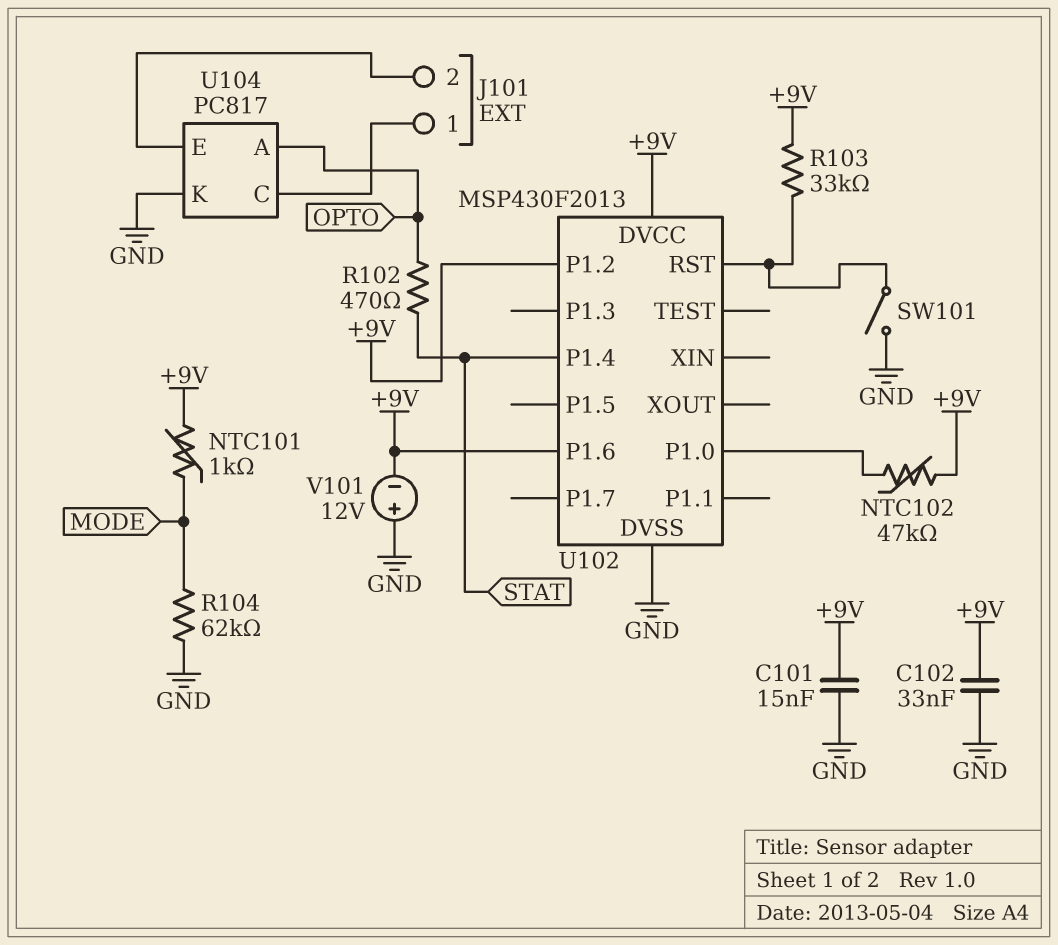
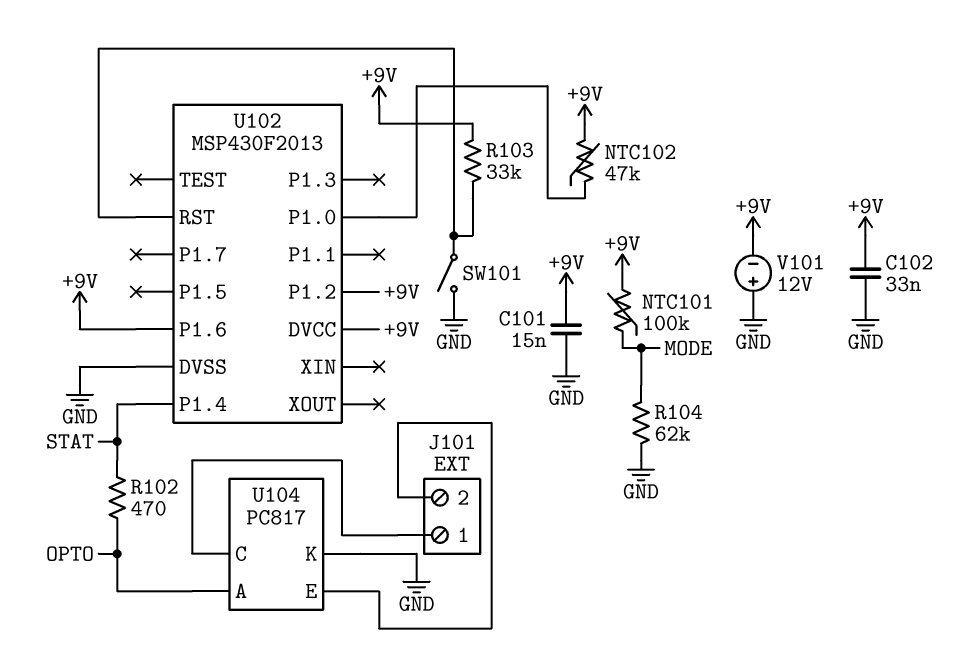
NTC101: 1k (+9V, MODE) -> 100k (+9V, MODE)

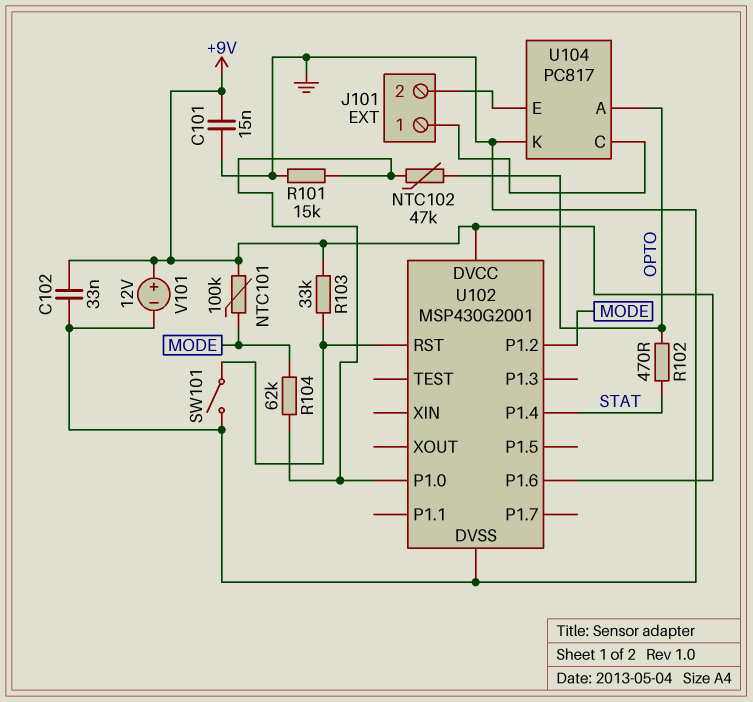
NTC102: 47k (+9V, U102/P1.0) -> 47k (OPTO, U102/P1.0)
R101: none -> 15k (GND, U102/P1.0)
R104: 62k (GND, MODE) -> 62k (MODE, U102/P1.0)
U102: MSP430F2013 -> MSP430G2001
U102 pin P1.2: +9V -> MODE
V101: 12V (plus GND, minus +9V) -> 12V (plus +9V, minus GND)

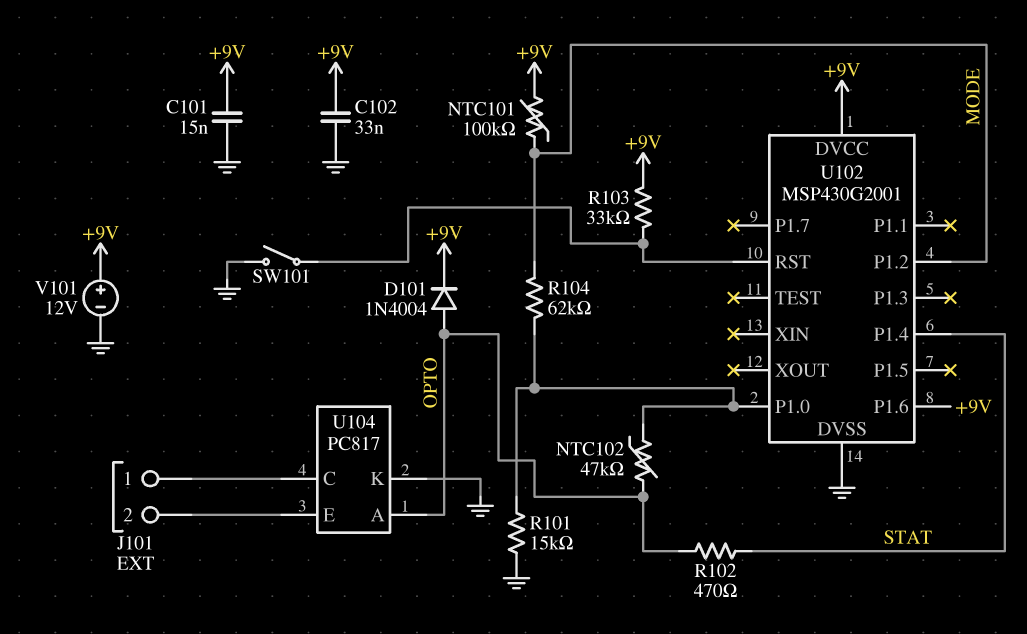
D101: none -> diode 1N4004 (A OPTO, K +9V)

